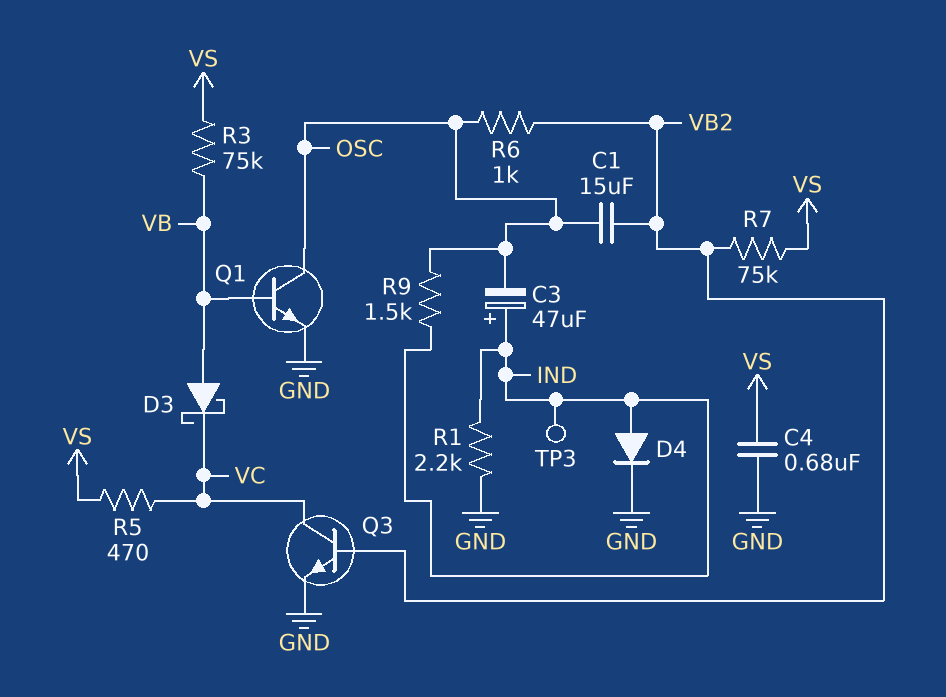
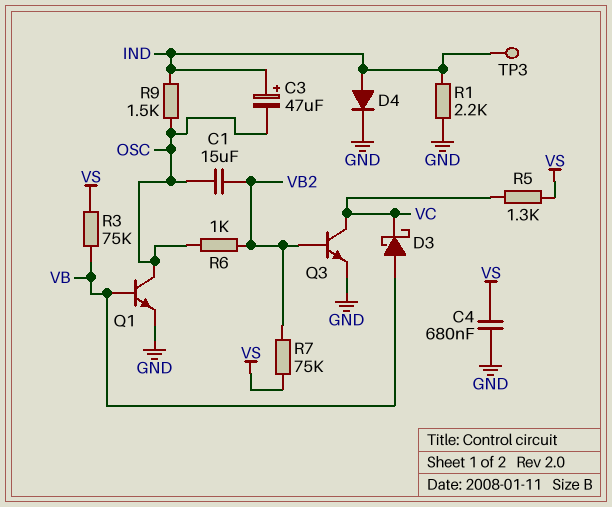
R5: 470 (VC, VS) -> 1.3k (VC, VS)

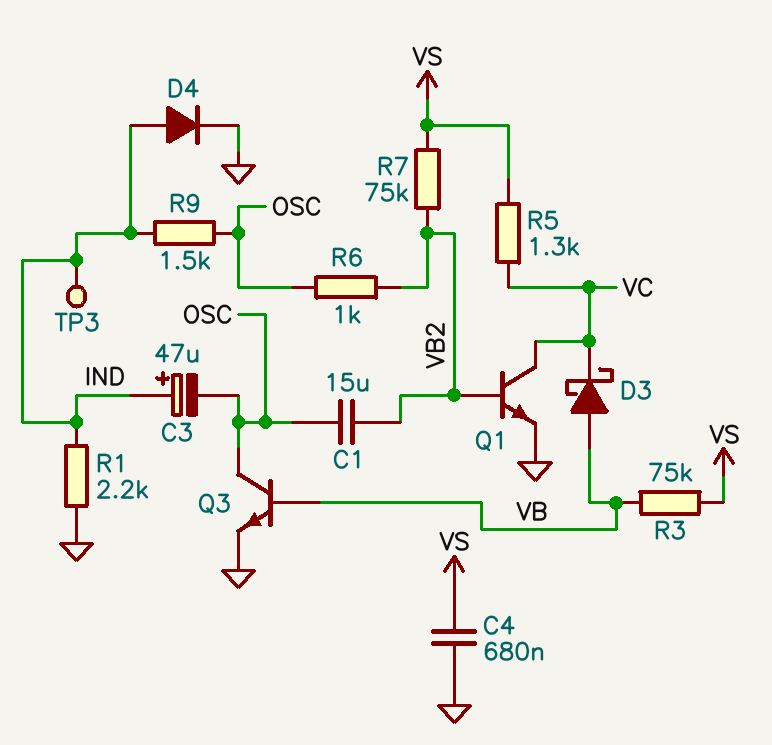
Q1: NPN (B VB, C OSC, E GND) -> NPN (B VB2, C VC, E GND)
Q3: NPN (B VB2, C VC, E GND) -> NPN (B VB, C OSC, E GND)

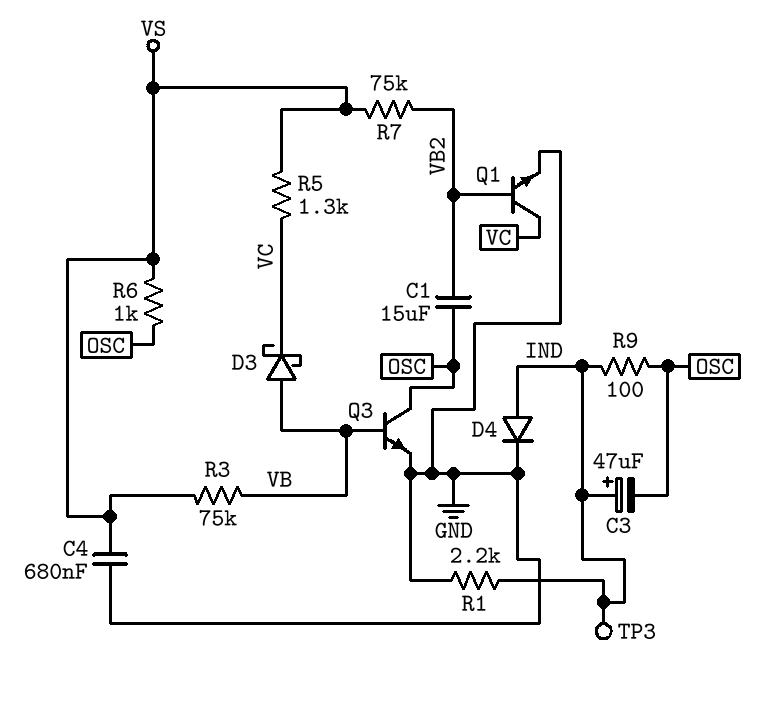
R6: 1k (OSC, VB2) -> 1k (OSC, VS)
R9: 1.5k (IND, OSC) -> 100 (IND, OSC)

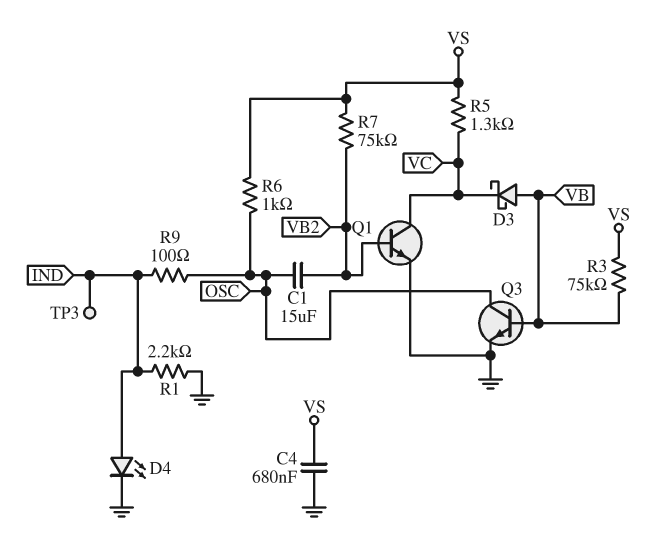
C3: 47uF (plus IND, minus OSC) -> none
D4: diode (A IND, K GND) -> LED (A IND, K GND)

